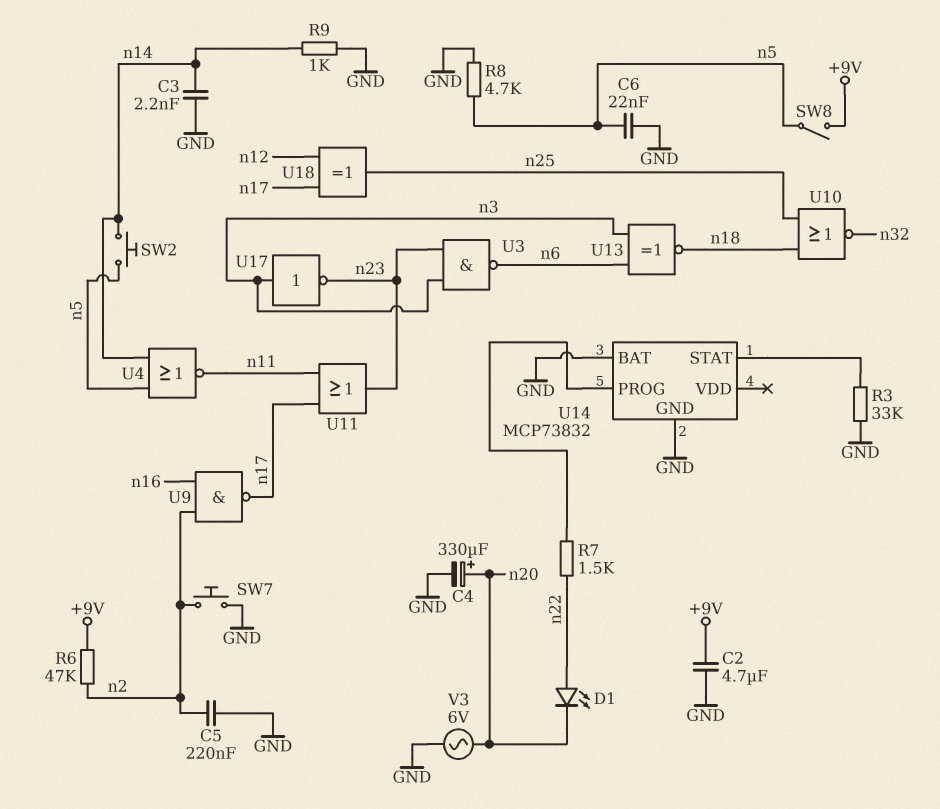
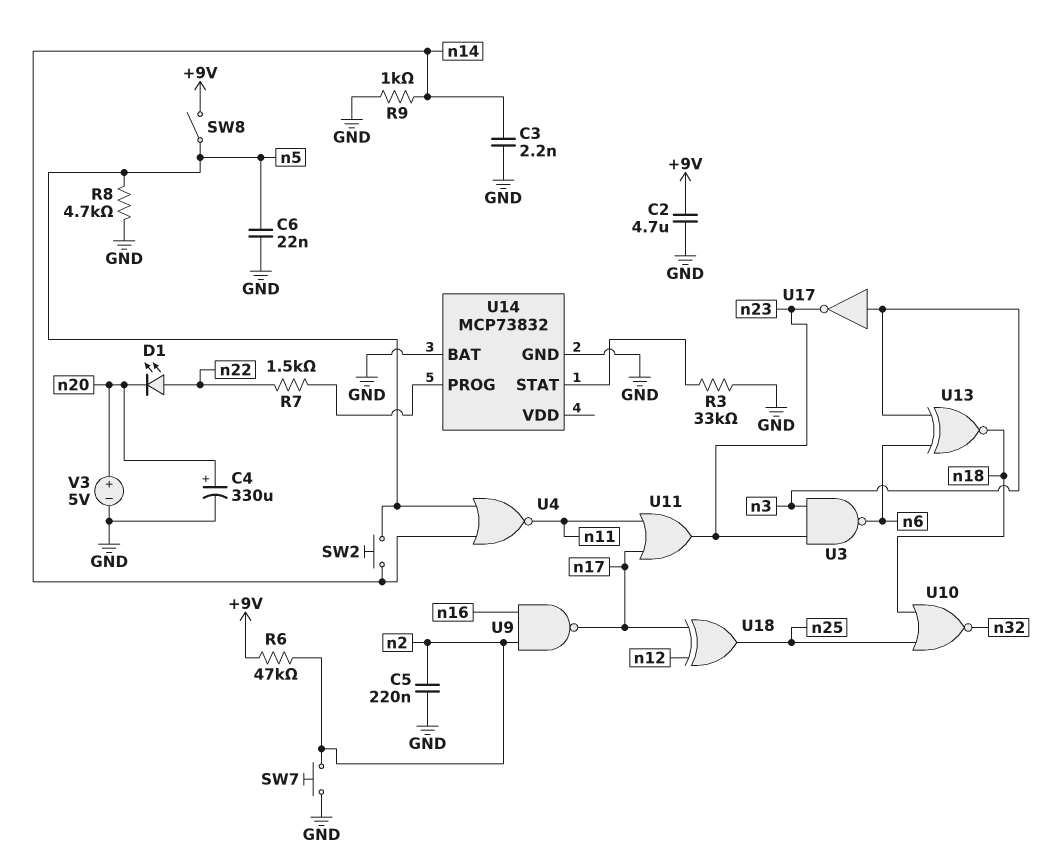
V3: AC 6V (GND, n20) -> 5V (plus n20, minus GND)

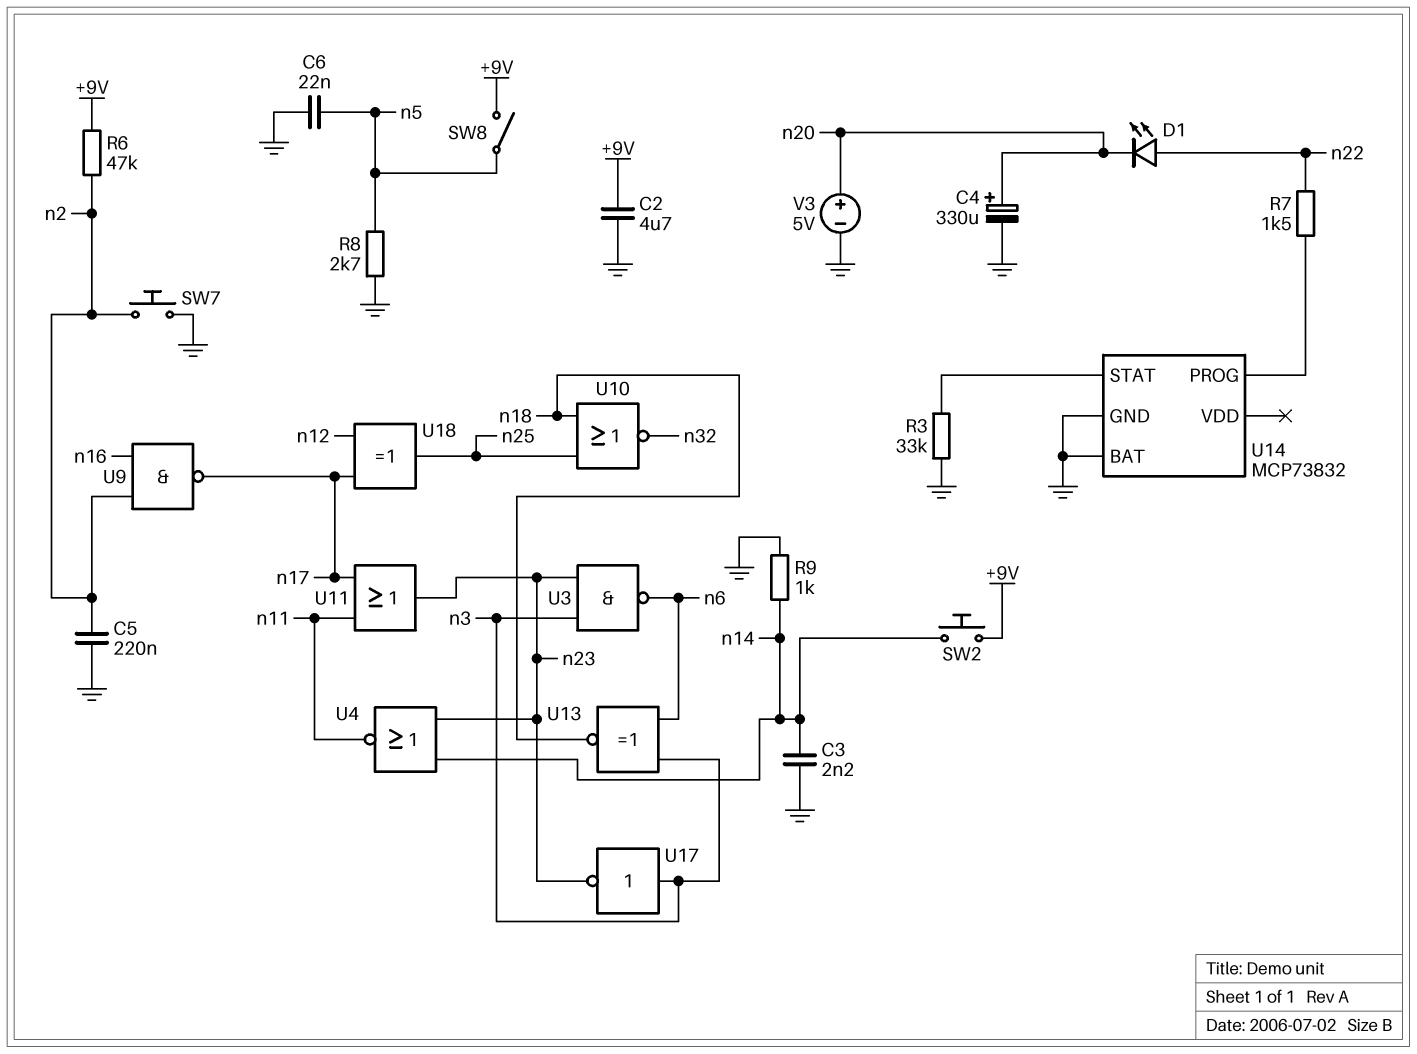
R8: 4.7k (GND, n5) -> 2.7k (GND, n5)
SW2: button (n5, n14) -> button (+9V, n14)
U4: NOR (in n5, in n14, out n11) -> NOR (in n14, in n23, out n11)

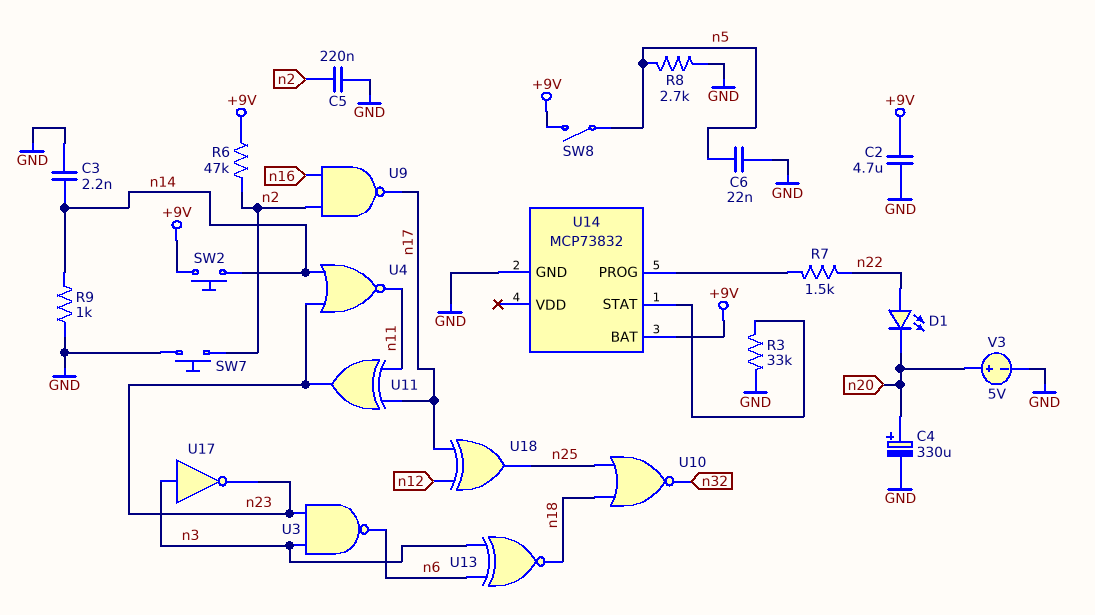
U11: OR (in n11, in n17, out n23) -> XOR (in n11, in n17, out n23)
U14 pin BAT: GND -> +9V

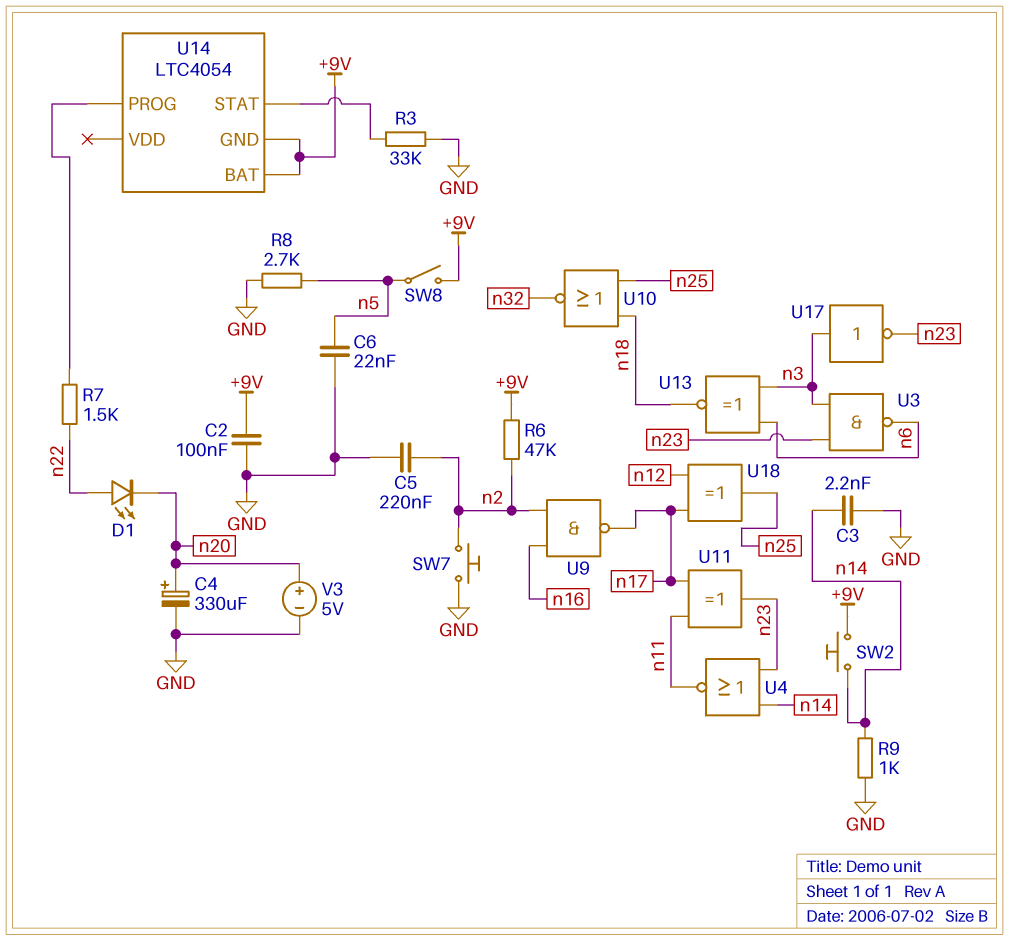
C2: 4.7uF (+9V, GND) -> 100nF (+9V, GND)
U14: MCP73832 -> LTC4054
U14 pin GND: GND -> +9V

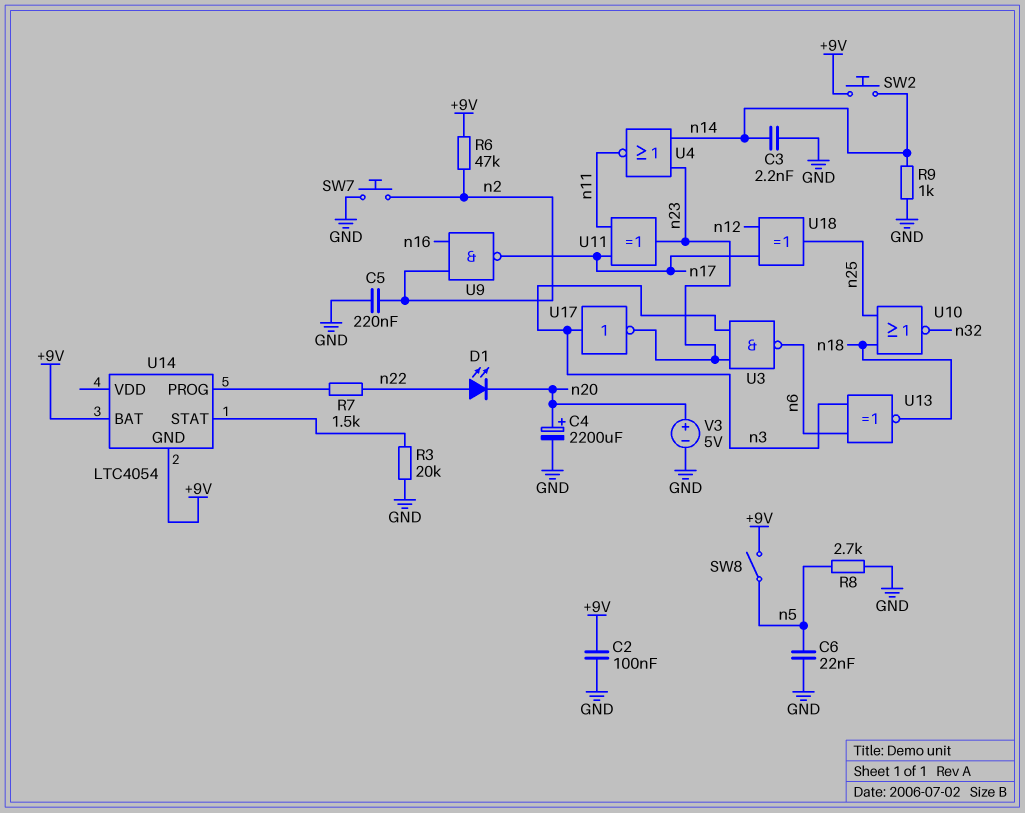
C4: 330uF (plus n20, minus GND) -> 2200uF (plus n20, minus GND)
R3: 33k (GND, U14/STAT) -> 20k (GND, U14/STAT)

